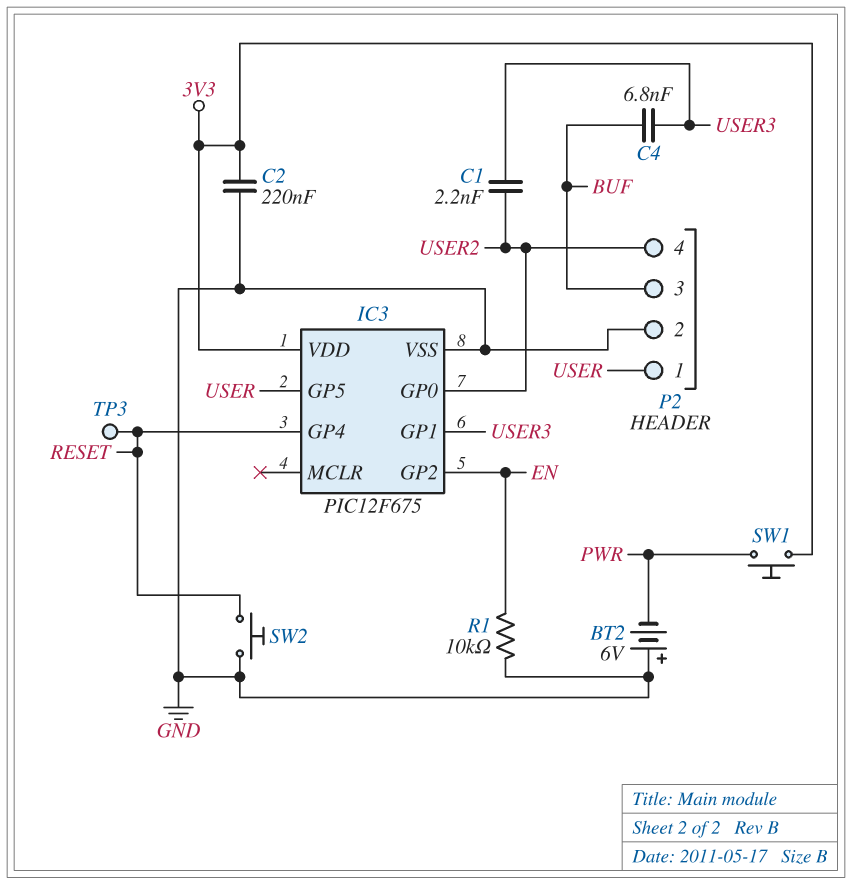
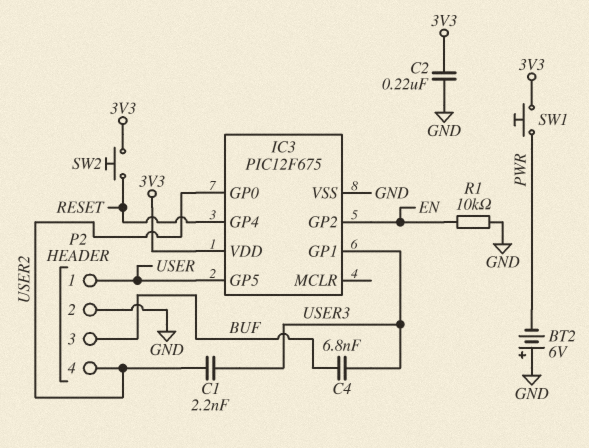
SW2: button (GND, RESET) -> button (3V3, RESET)
TP3: test point (RESET) -> none

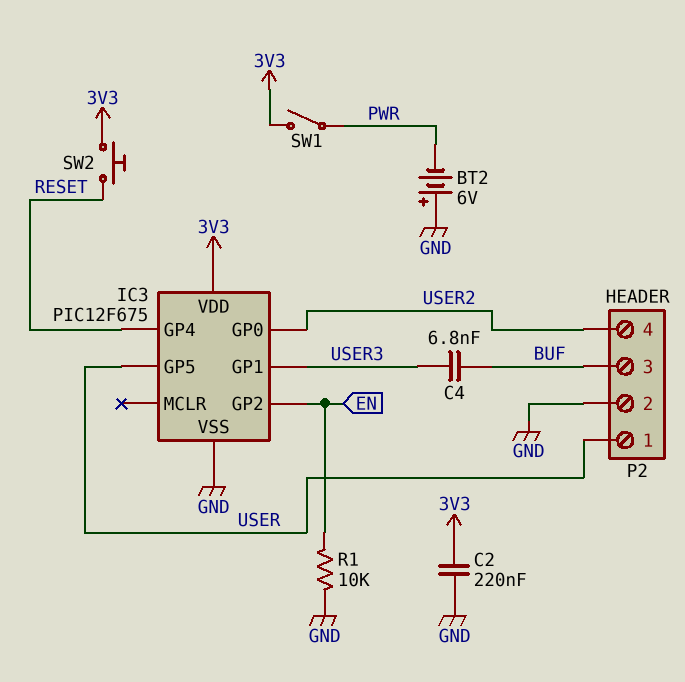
C1: 2.2nF (USER2, USER3) -> none
SW1: button (3V3, PWR) -> switch (3V3, PWR)

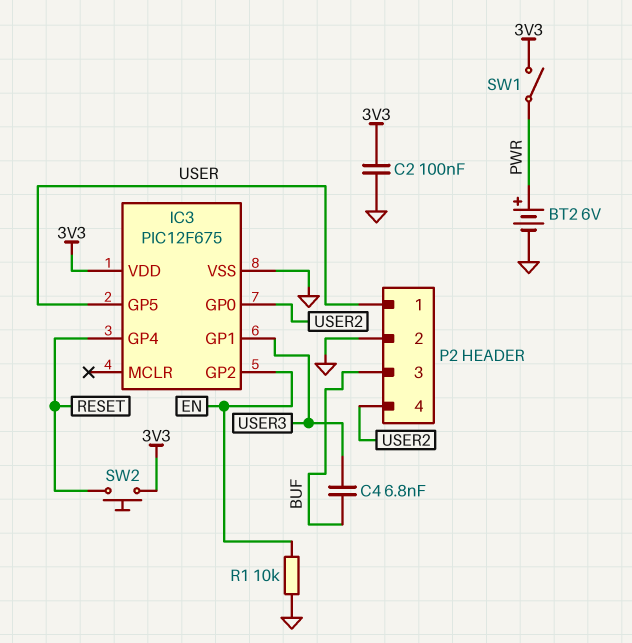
BT2: 6V (plus GND, minus PWR) -> 6V (plus PWR, minus GND)
C2: 220nF (3V3, GND) -> 100nF (3V3, GND)

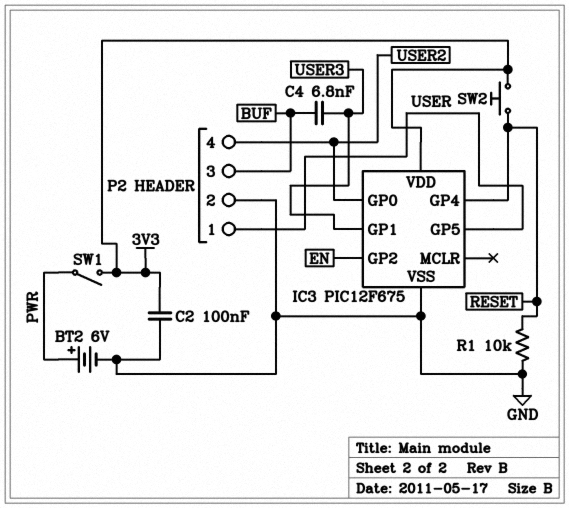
R1: 10k (EN, GND) -> 10k (GND, RESET)

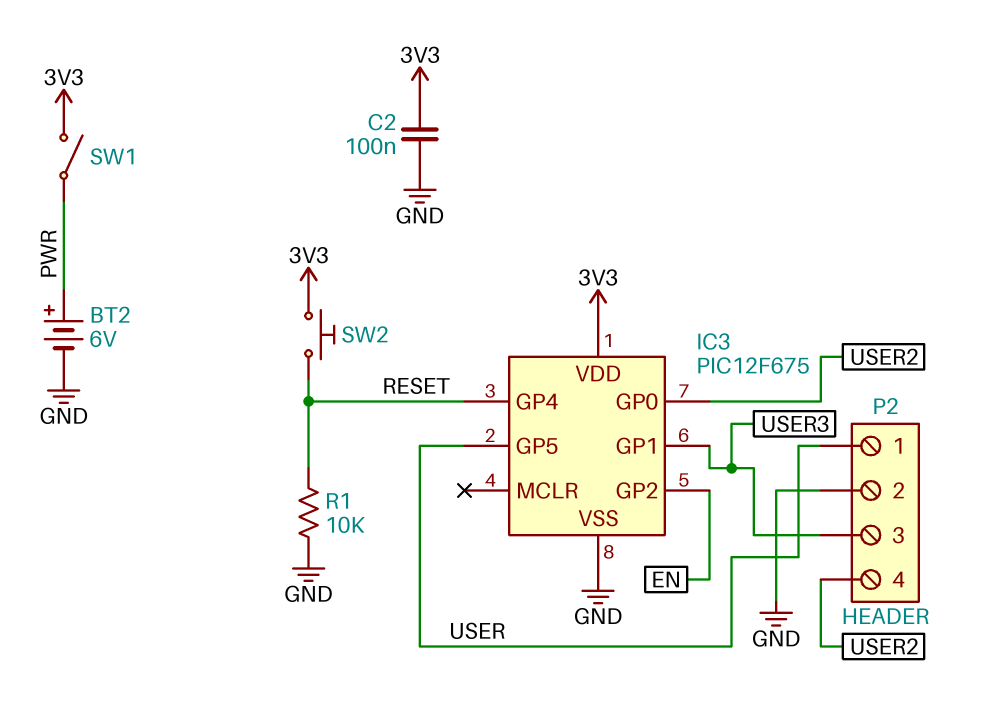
C4: 6.8nF (BUF, USER3) -> none
P2 pin 3: BUF -> USER3

